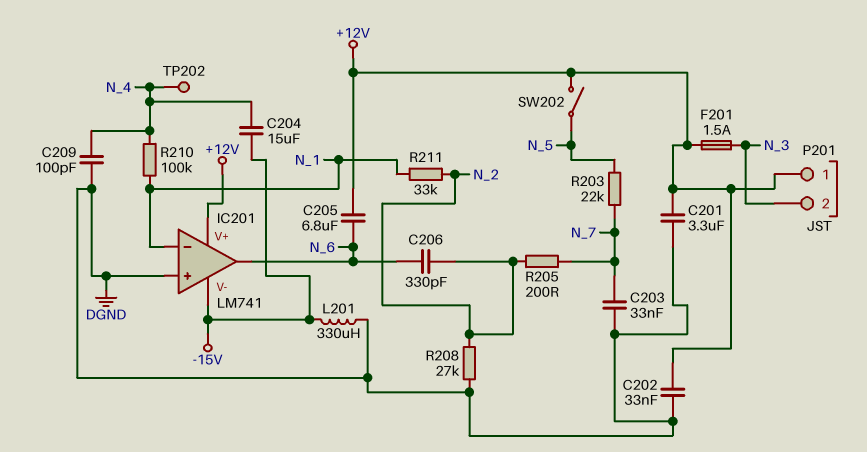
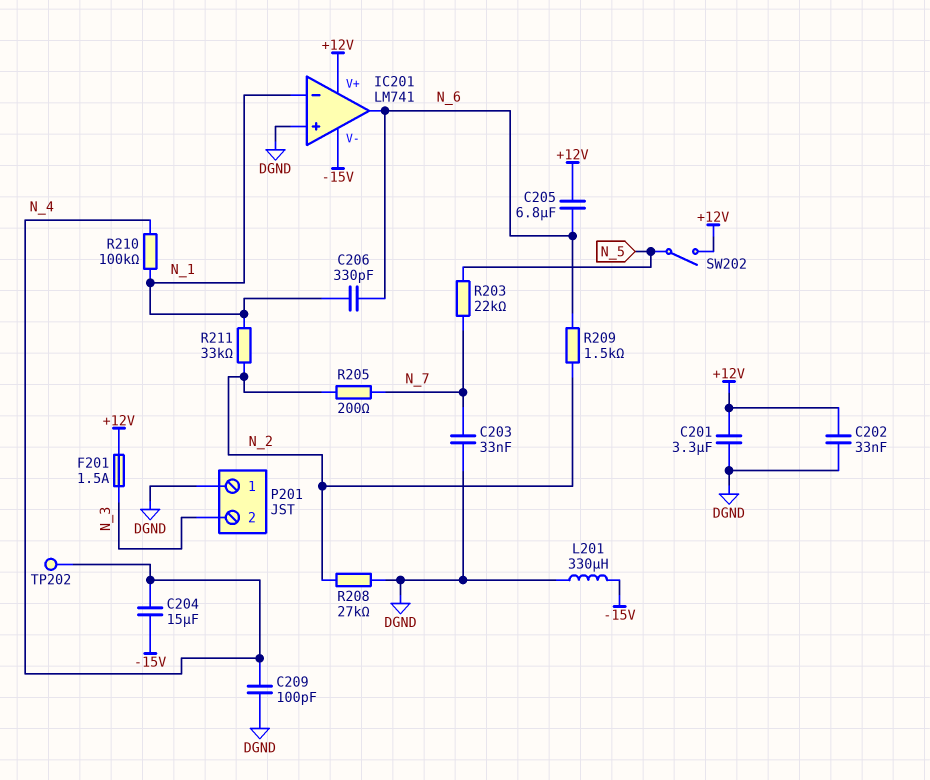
C206: 330pF (N_2, N_6) -> 330pF (N_1, N_6)
P201 pin 1: +12V -> DGND
R209: none -> 1.5k (N_2, N_6)

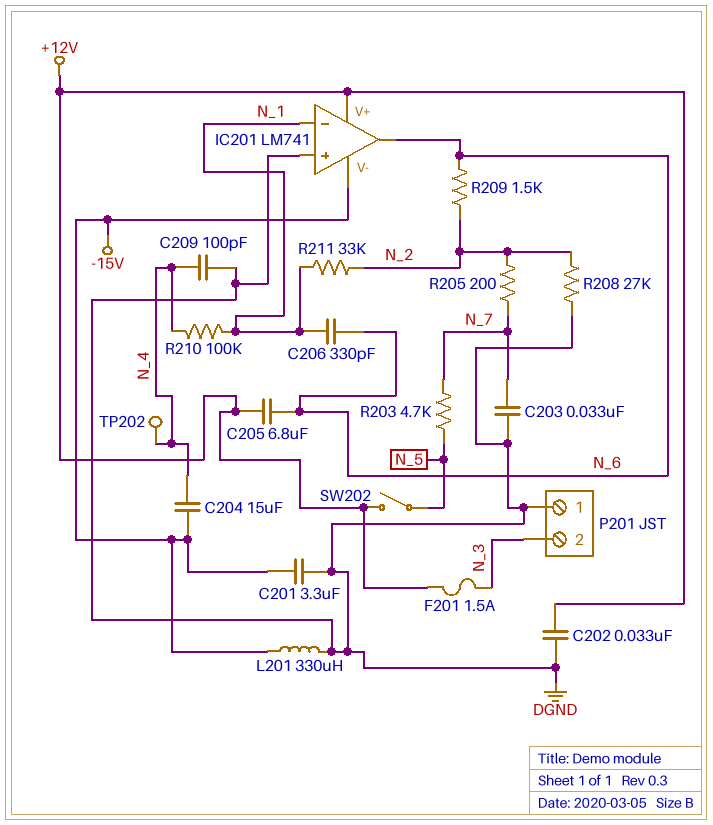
C201: 3.3uF (+12V, DGND) -> 3.3uF (-15V, DGND)
R203: 22k (N_5, N_7) -> 4.7k (N_5, N_7)

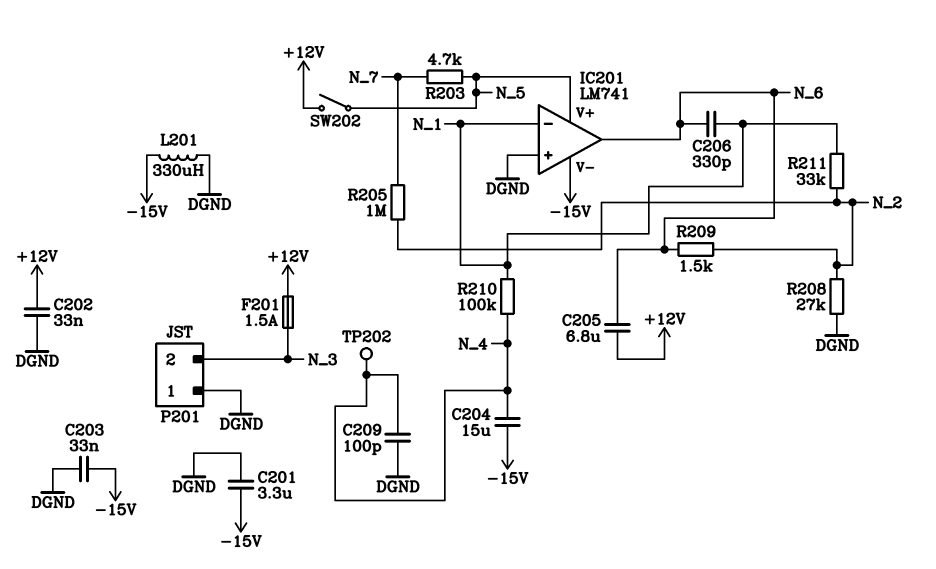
C203: 33nF (DGND, N_7) -> 33nF (-15V, DGND)
IC201 pin V+: +12V -> N_5
R205: 200 (N_2, N_7) -> 1M (N_2, N_7)

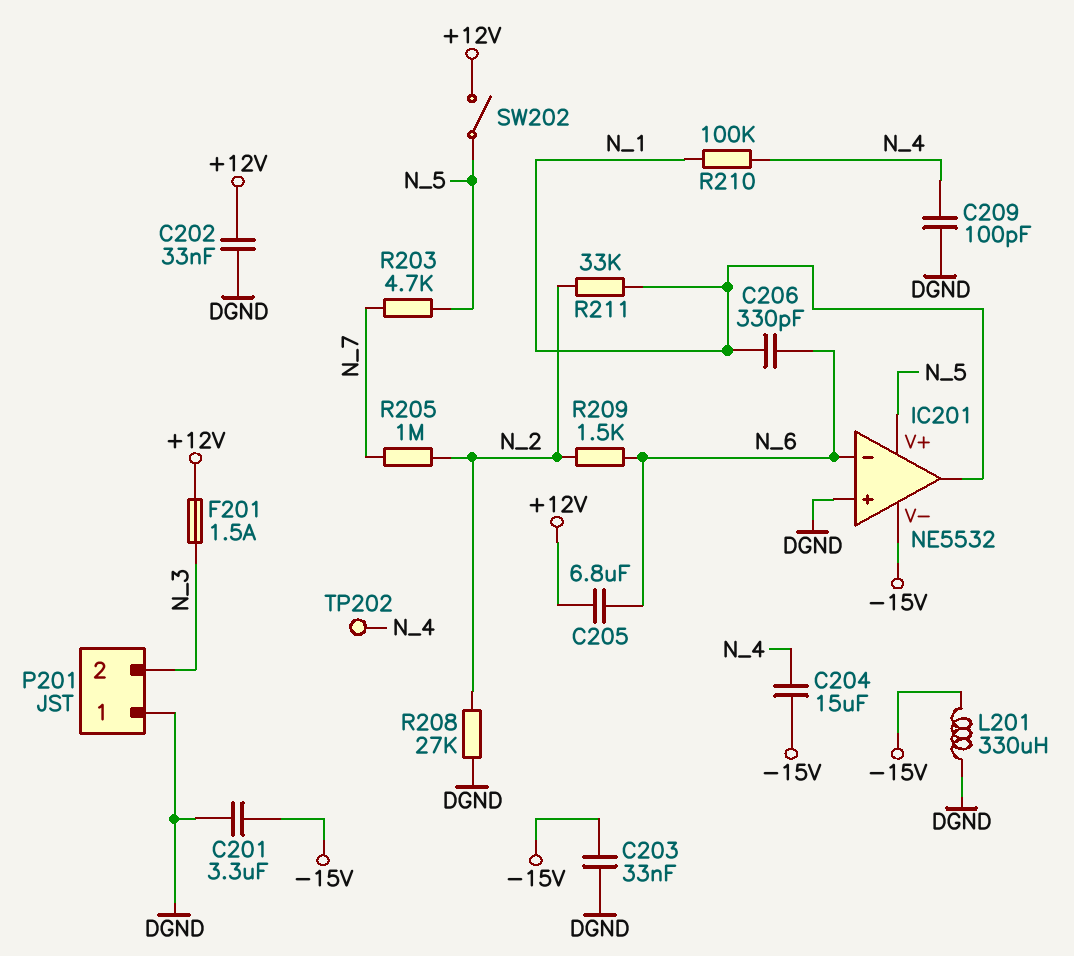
IC201: LM741 -> NE5532
IC201 pin in-: N_1 -> N_6
IC201 pin out: N_6 -> N_1

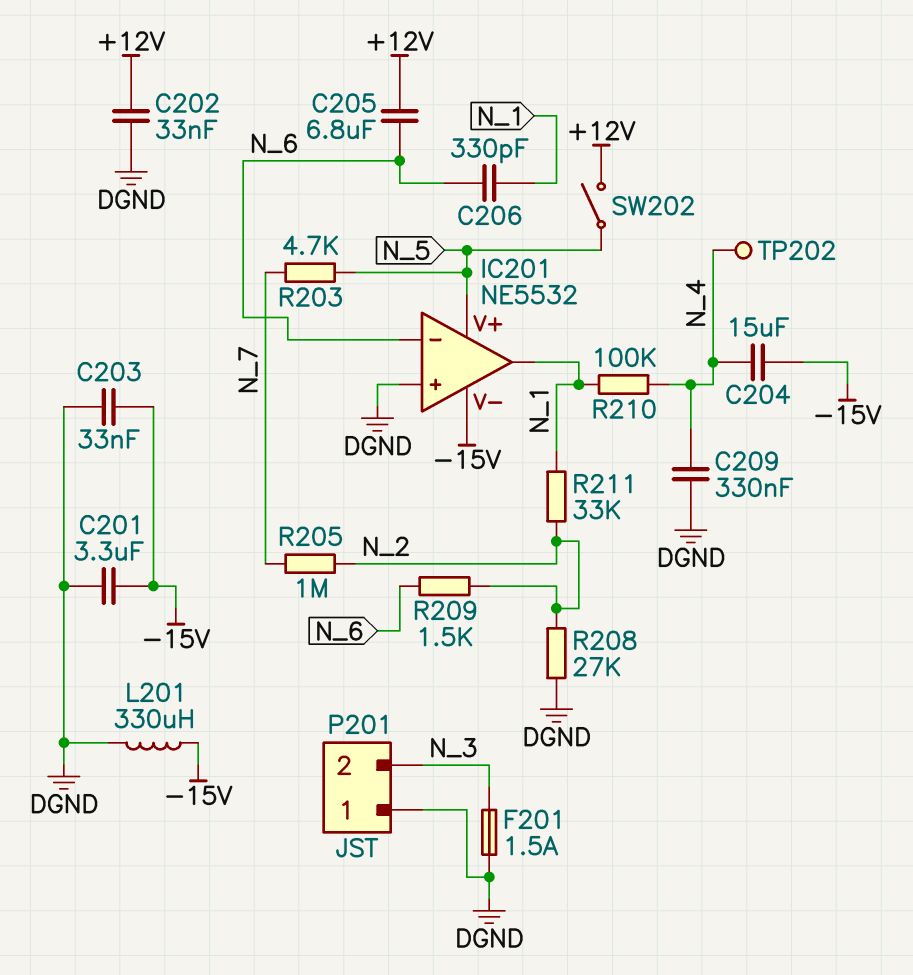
C209: 100pF (DGND, N_4) -> 330nF (DGND, N_4)
F201: 1.5A (+12V, N_3) -> 1.5A (DGND, N_3)

